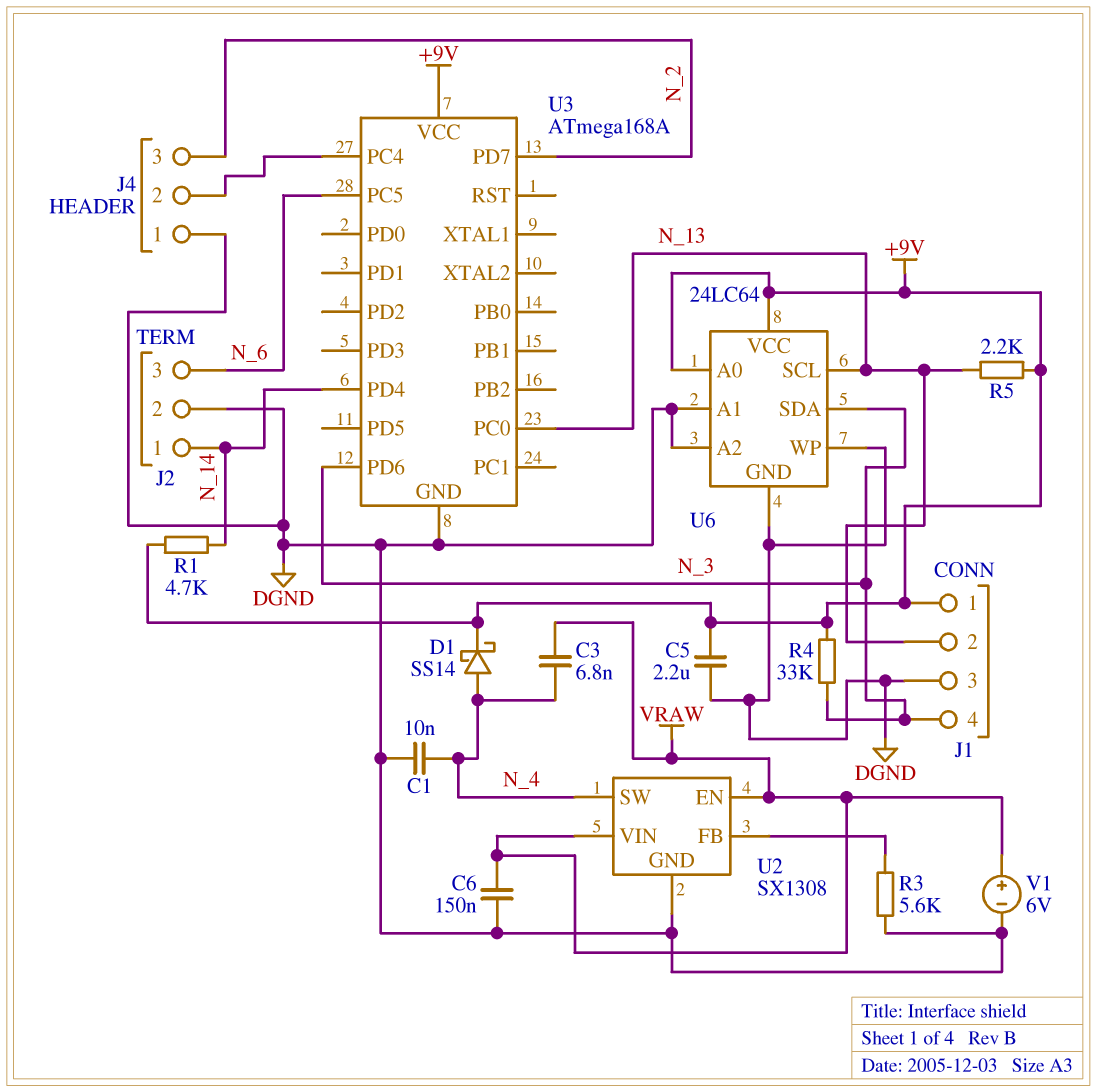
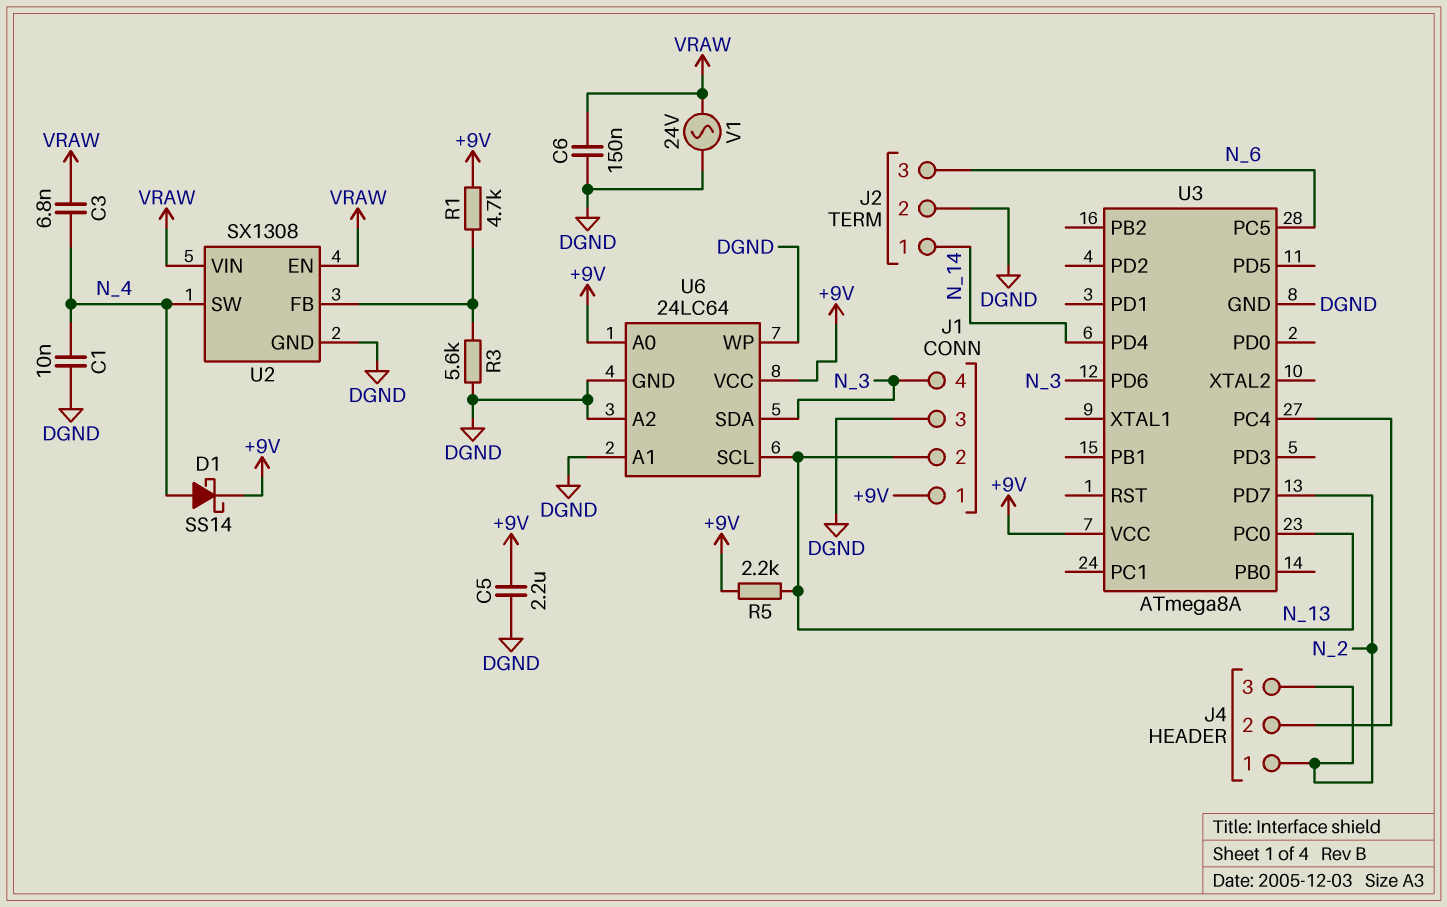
J4 pin 1: DGND -> N_2
R1: 4.7k (+9V, N_14) -> 4.7k (+9V, U2/FB)
R4: 33k (+9V, N_3) -> none
U3: ATmega168A -> ATmega8A
V1: 6V (plus VRAW, minus DGND) -> AC 24V (DGND, VRAW)

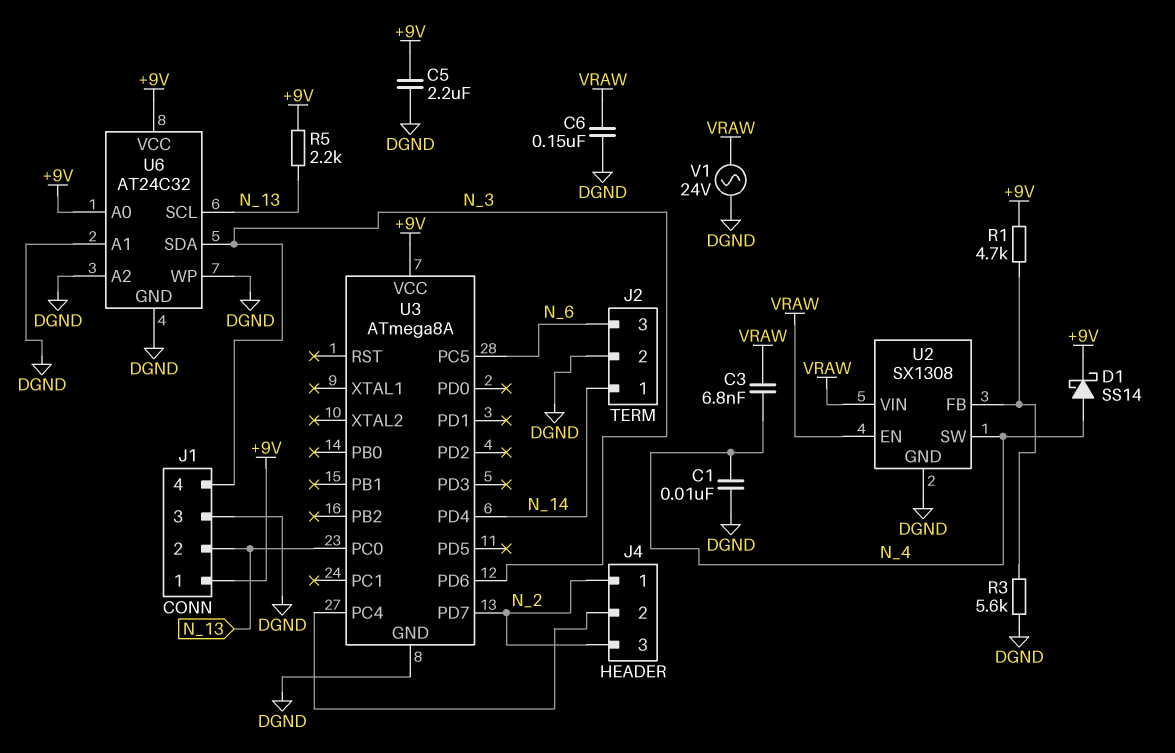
U6: 24LC64 -> AT24C32

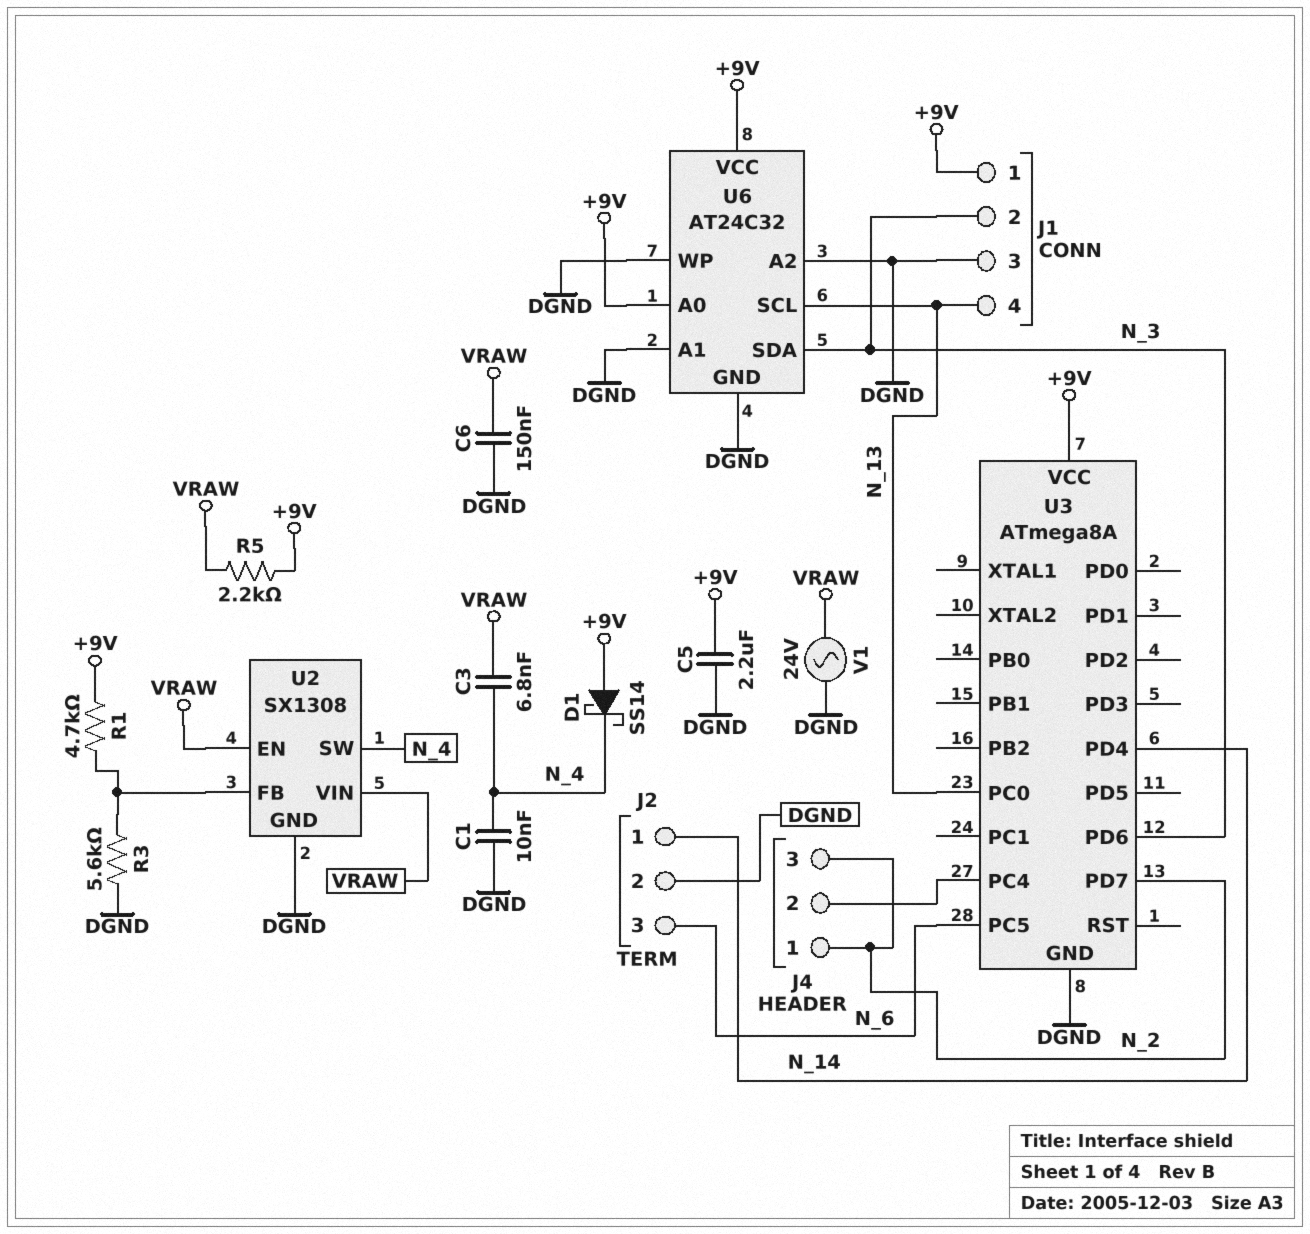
D1: schottky SS14 (A N_4, K +9V) -> schottky SS14 (A +9V, K N_4)
J1 pin 2: N_13 -> N_3
J1 pin 4: N_3 -> N_13
R5: 2.2k (+9V, N_13) -> 2.2k (+9V, VRAW)

